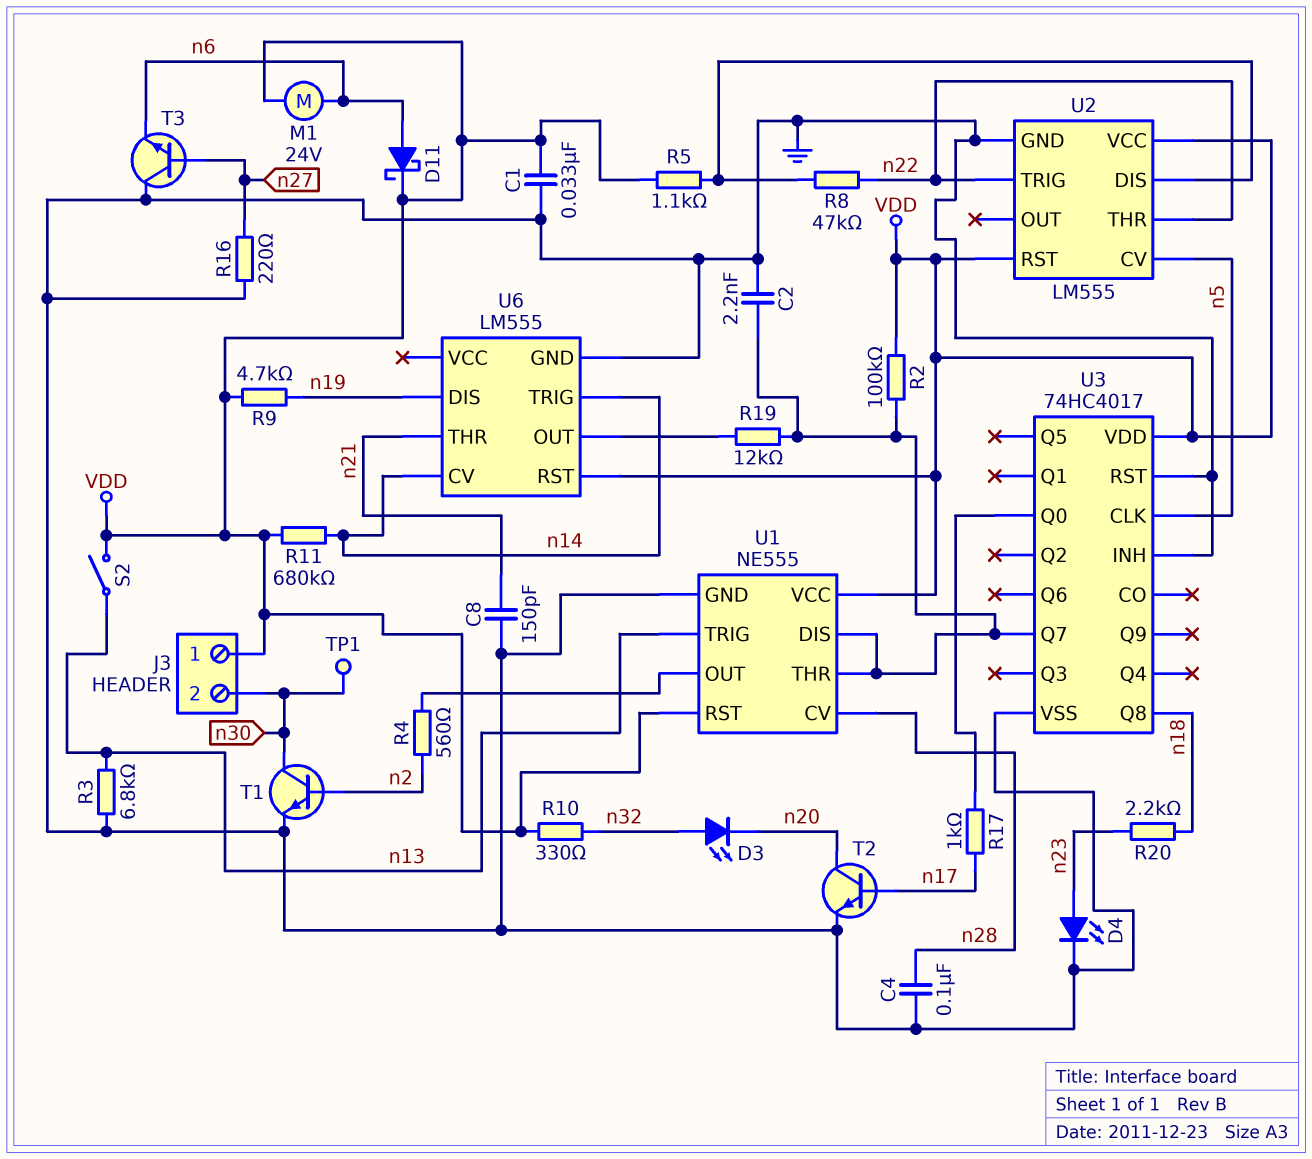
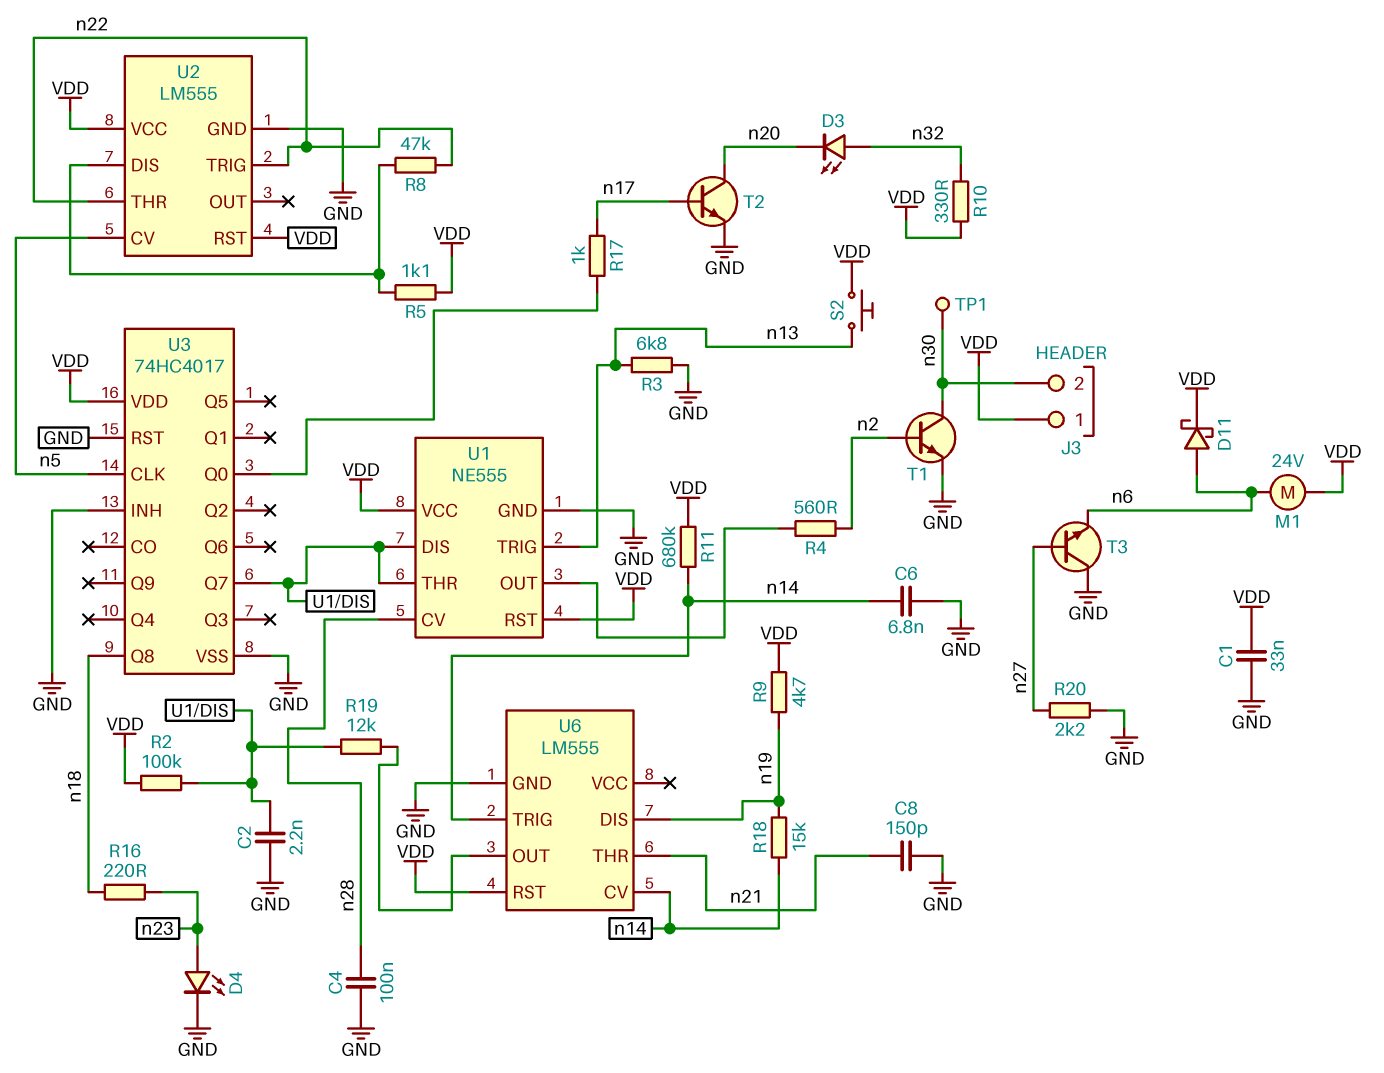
C6: none -> 6.8nF (GND, n14)
R16: 220 (GND, n27) -> 220 (n18, n23)
R18: none -> 15k (n14, n19)
R20: 2.2k (n18, n23) -> 2.2k (GND, n27)
S2: switch (VDD, n13) -> button (VDD, n13)

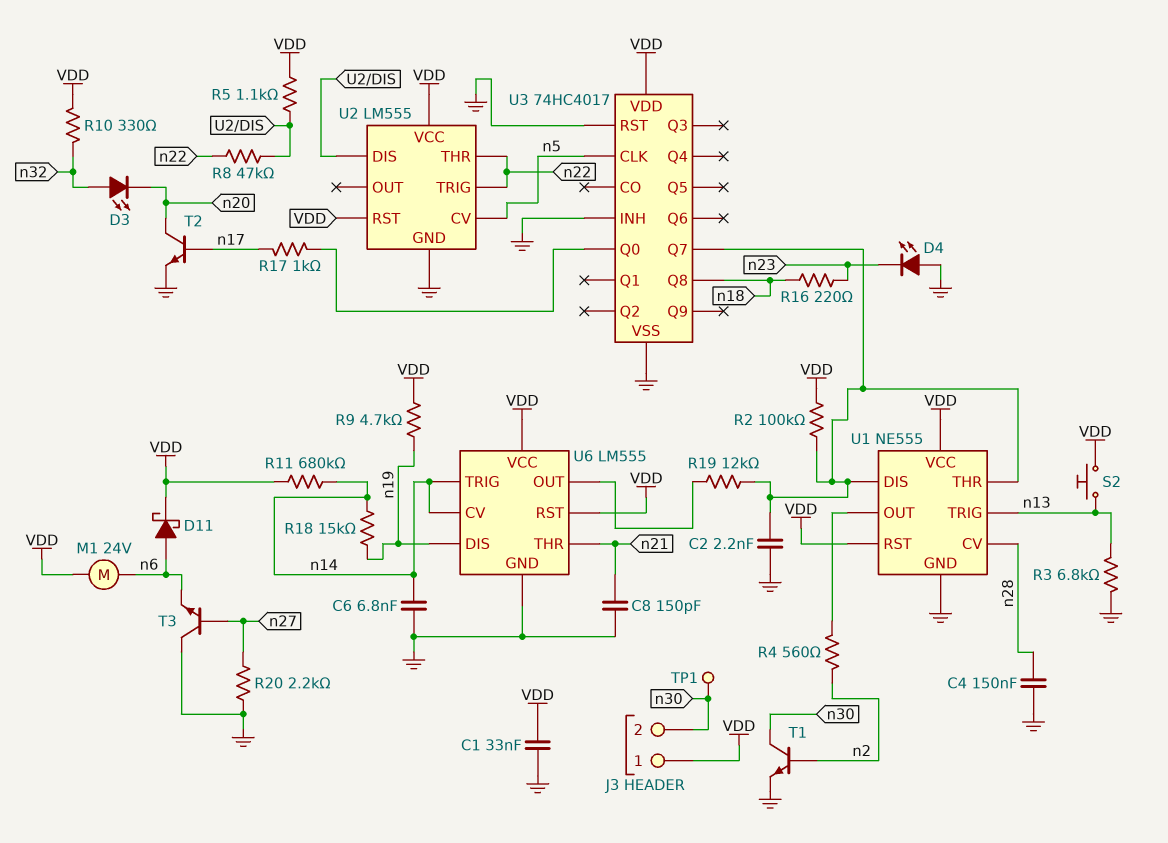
C4: 100nF (GND, n28) -> 150nF (GND, n28)
D4: LED (A n23, K GND) -> LED (A GND, K n23)
U6 pin VCC: none -> VDD

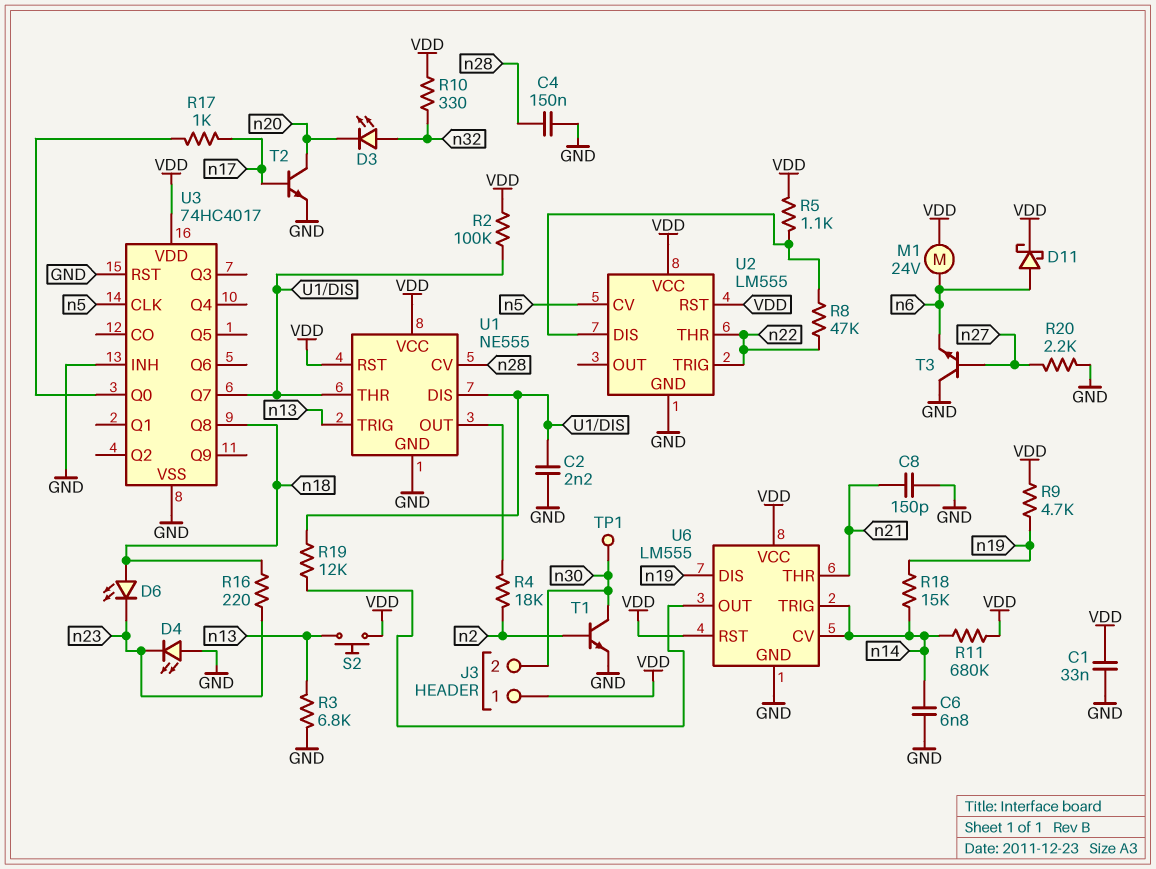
D6: none -> LED (A n18, K n23)
R4: 560 (U1/OUT, n2) -> 18k (U1/OUT, n2)

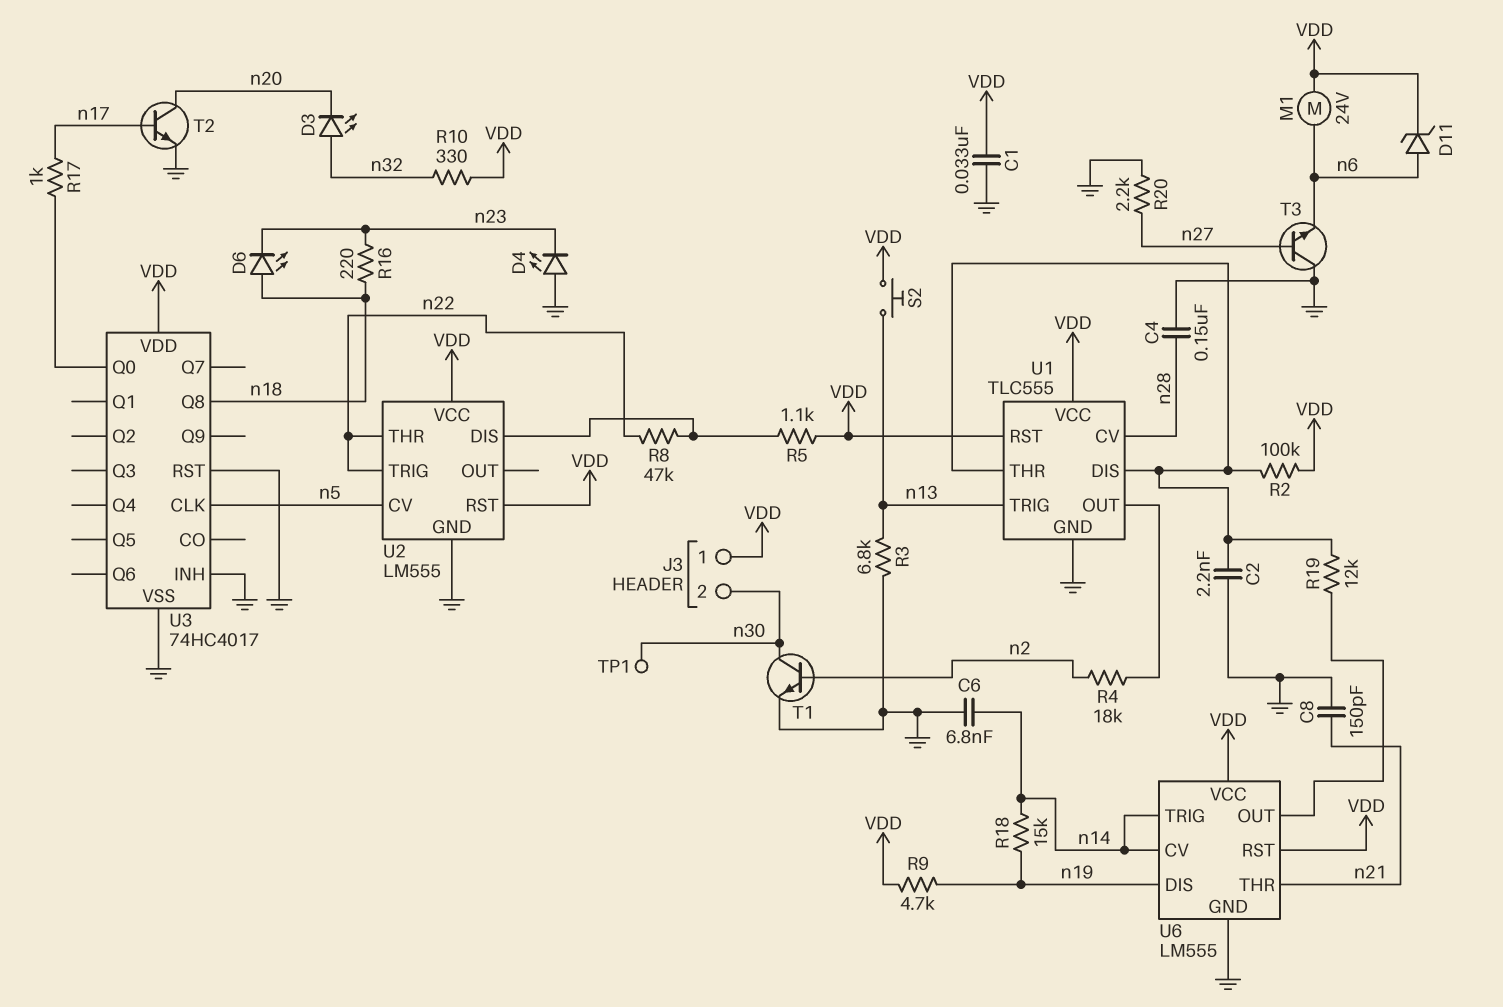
D11: schottky (A n6, K VDD) -> zener (A n6, K VDD)
R11: 680k (VDD, n14) -> none
U1: NE555 -> TLC555
U3 pin Q7: U1/DIS -> none

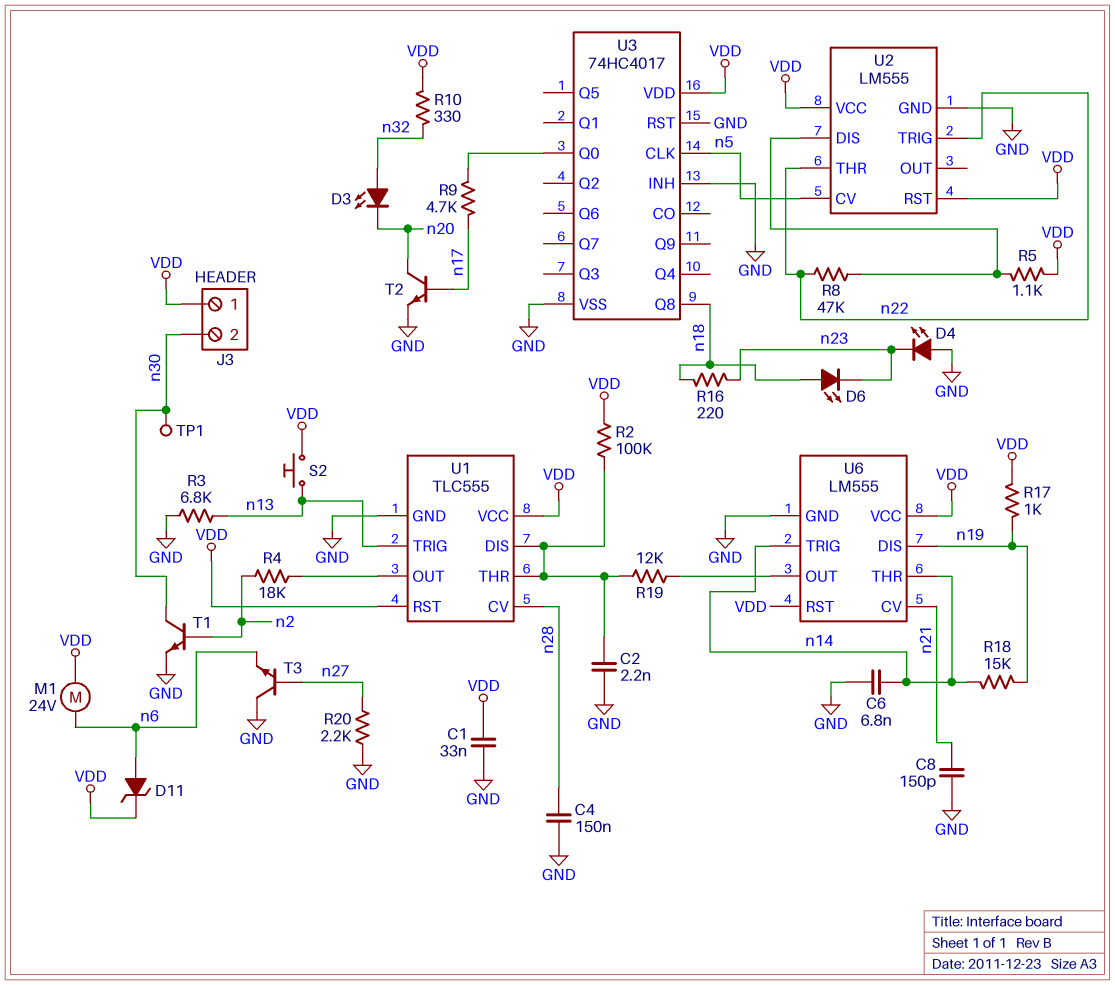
R9: 4.7k (VDD, n19) -> 4.7k (U3/Q0, n17)
R17: 1k (U3/Q0, n17) -> 1k (VDD, n19)
U6 pin CV: n14 -> n21
U6 pin THR: n21 -> n14

